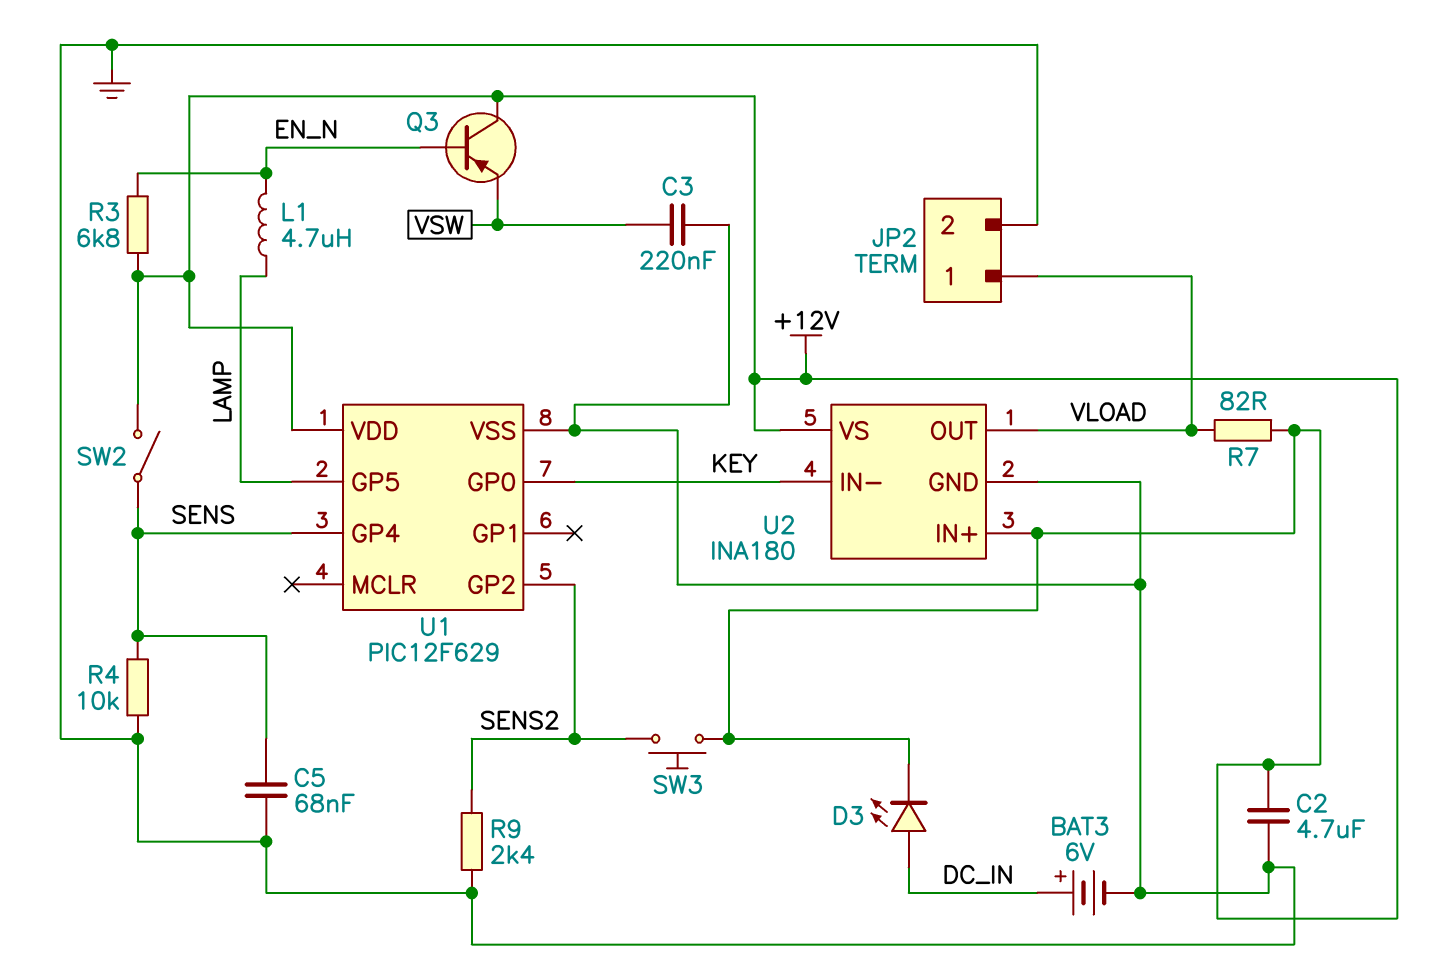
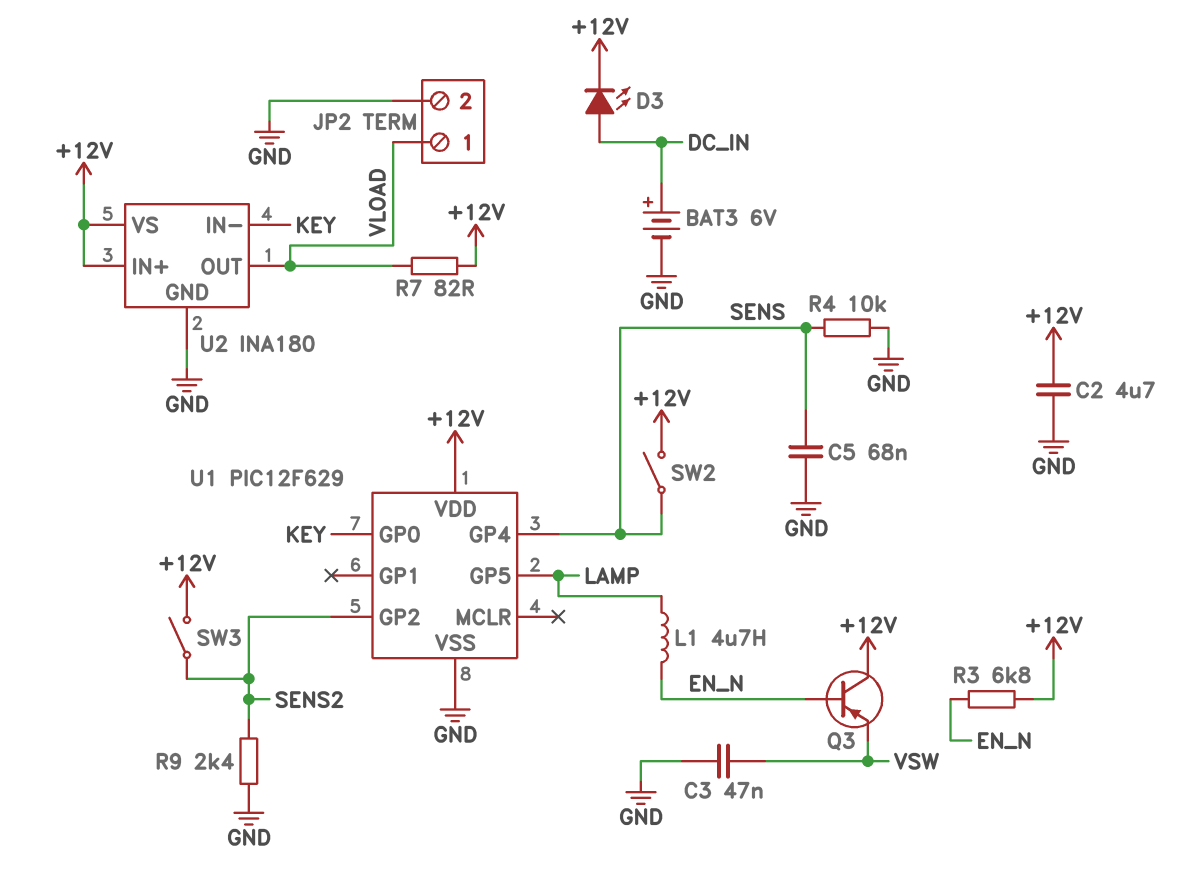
C3: 220nF (GND, VSW) -> 47nF (GND, VSW)
SW3: button (+12V, SENS2) -> switch (+12V, SENS2)

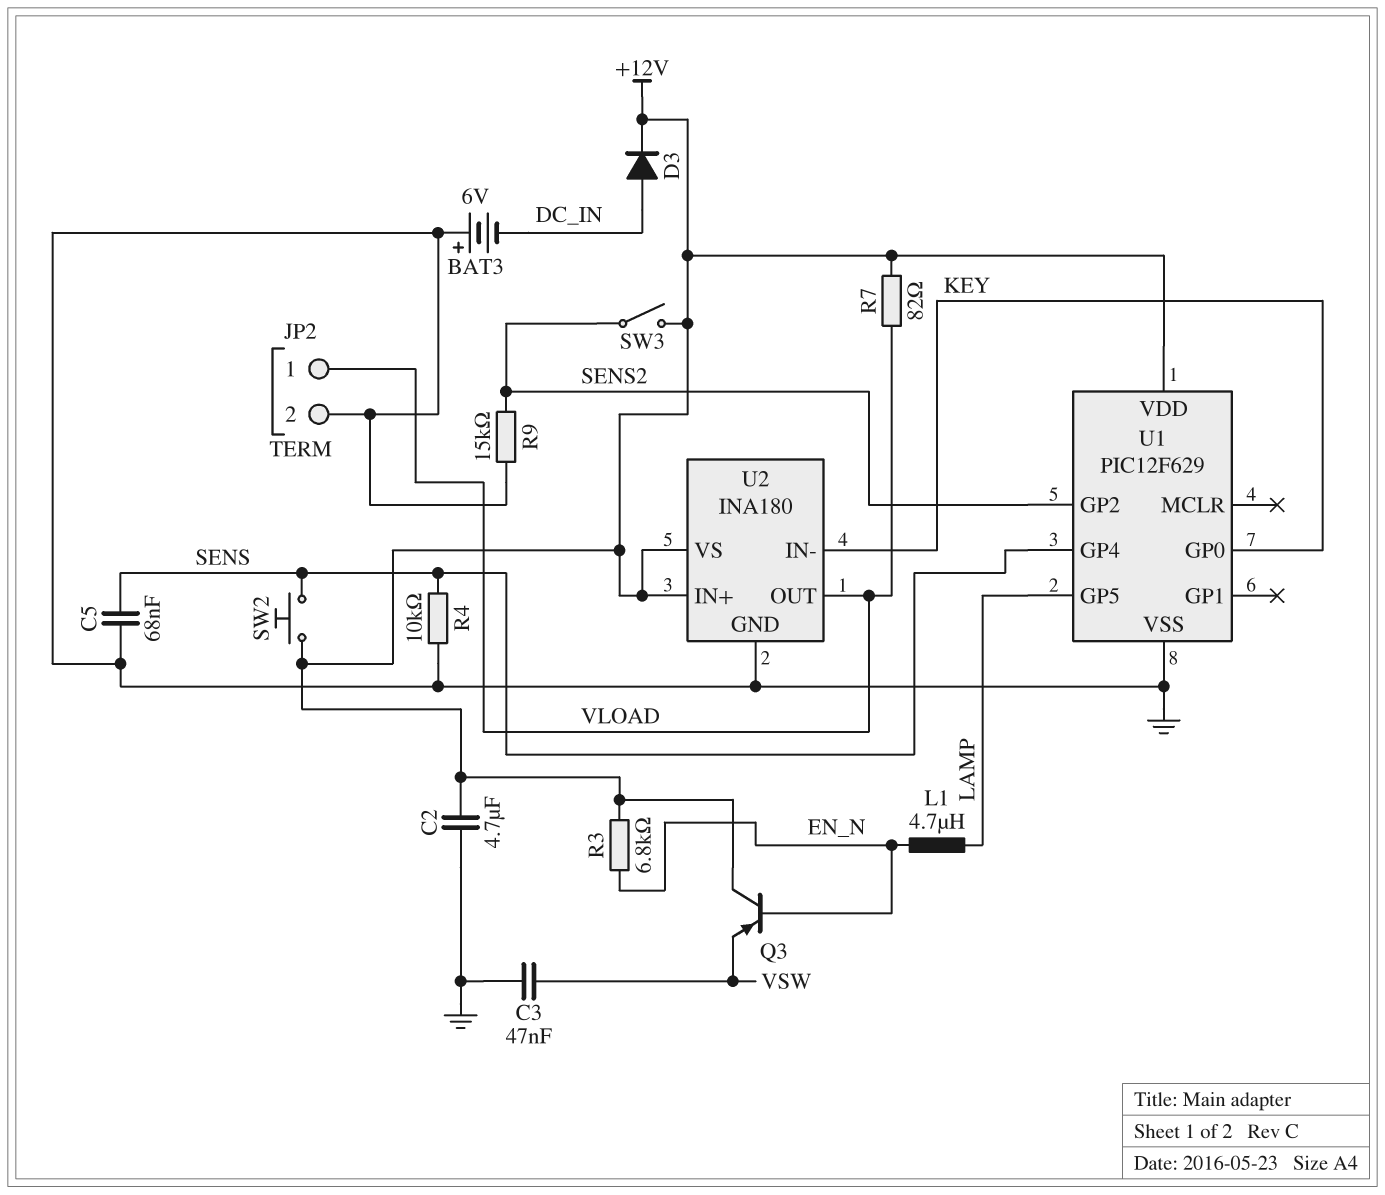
BAT3: 6V (plus DC_IN, minus GND) -> 6V (plus GND, minus DC_IN)
D3: LED (A DC_IN, K +12V) -> diode (A DC_IN, K +12V)
R9: 2.4k (GND, SENS2) -> 15k (GND, SENS2)
SW2: switch (+12V, SENS) -> button (+12V, SENS)

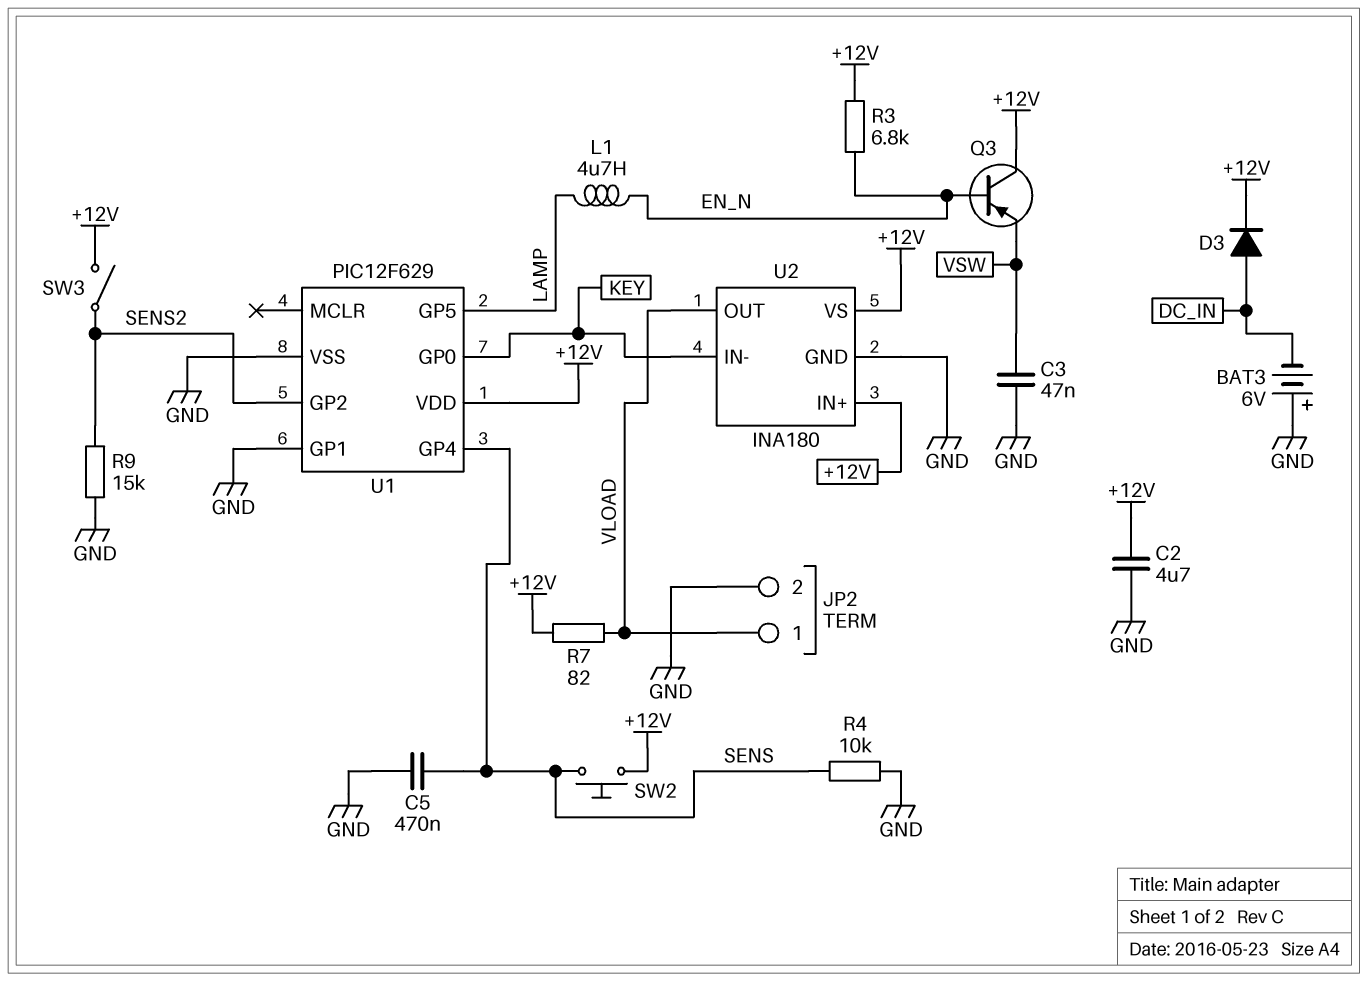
C5: 68nF (GND, SENS) -> 470nF (GND, SENS)
U1 pin GP1: none -> GND

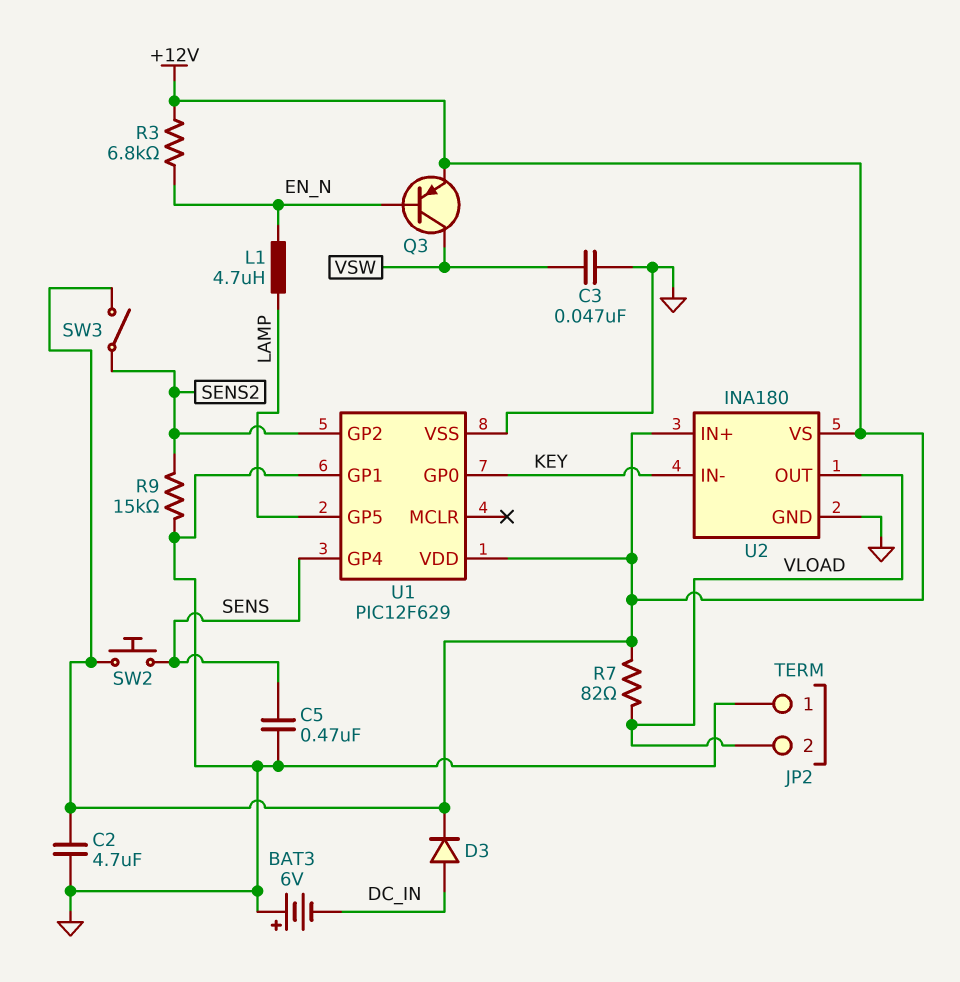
JP2 pin 1: VLOAD -> GND
JP2 pin 2: GND -> VLOAD
Q3: PNP (B EN_N, C +12V, E VSW) -> PNP (B EN_N, C VSW, E +12V)
R4: 10k (GND, SENS) -> none

